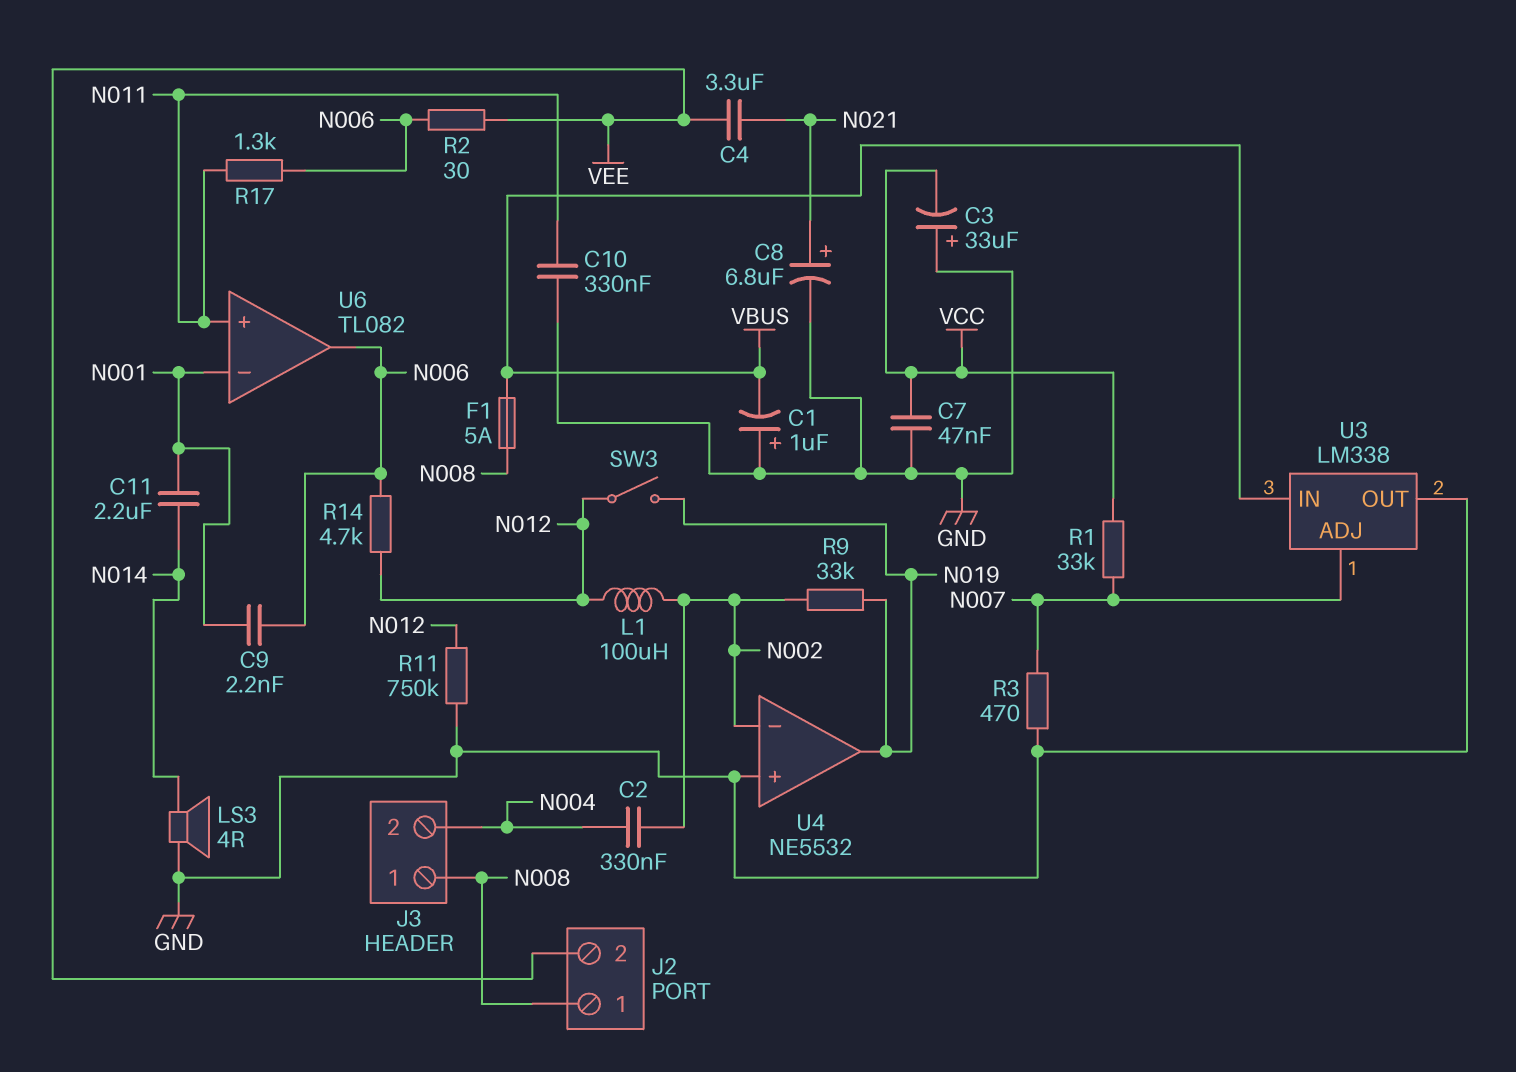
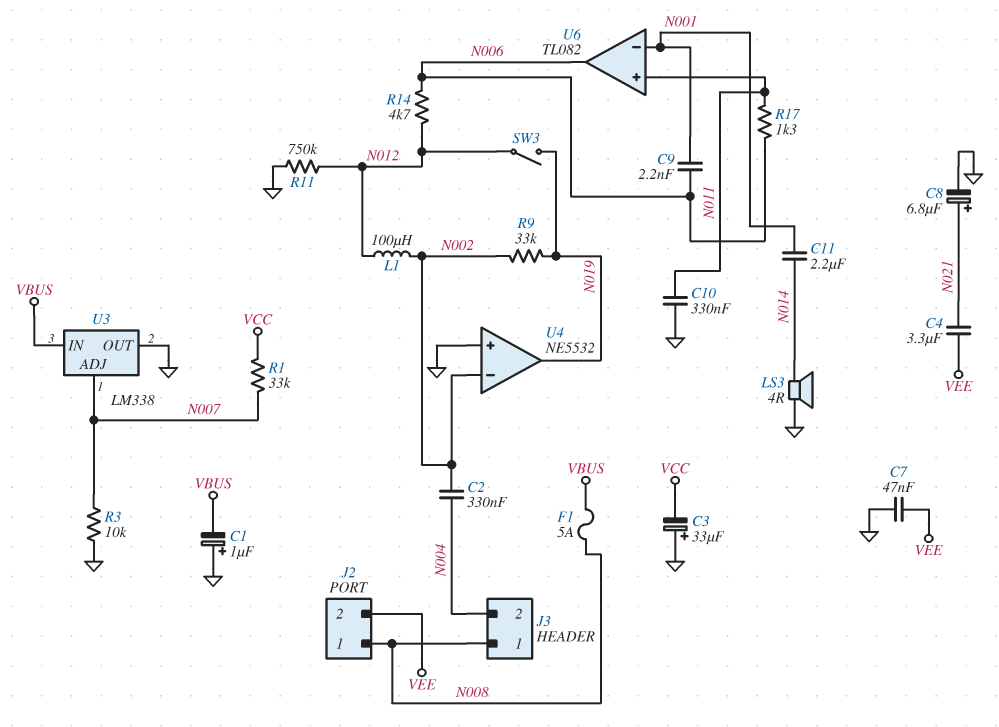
C7: 47nF (GND, VCC) -> 47nF (GND, VEE)
R2: 30 (N006, VEE) -> none
R3: 470 (GND, N007) -> 10k (GND, N007)

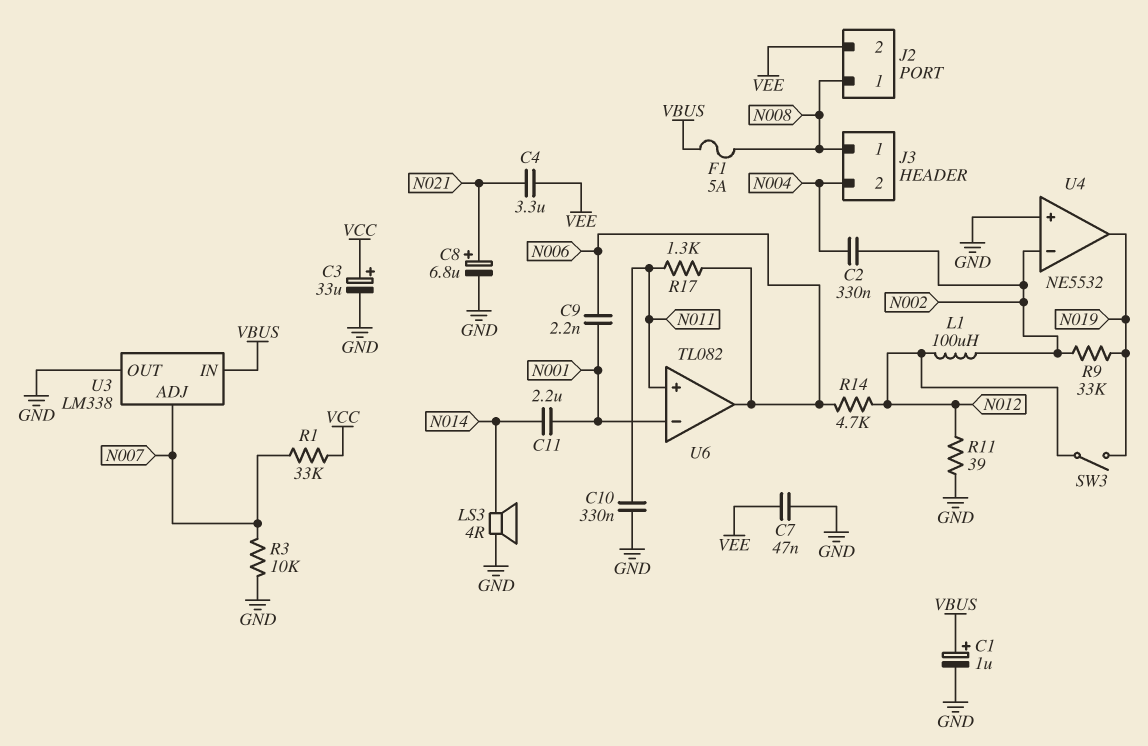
C1: 1uF (plus GND, minus VBUS) -> 1uF (plus VBUS, minus GND)
C3: 33uF (plus GND, minus VCC) -> 33uF (plus VCC, minus GND)
R11: 750k (GND, N012) -> 39 (GND, N012)

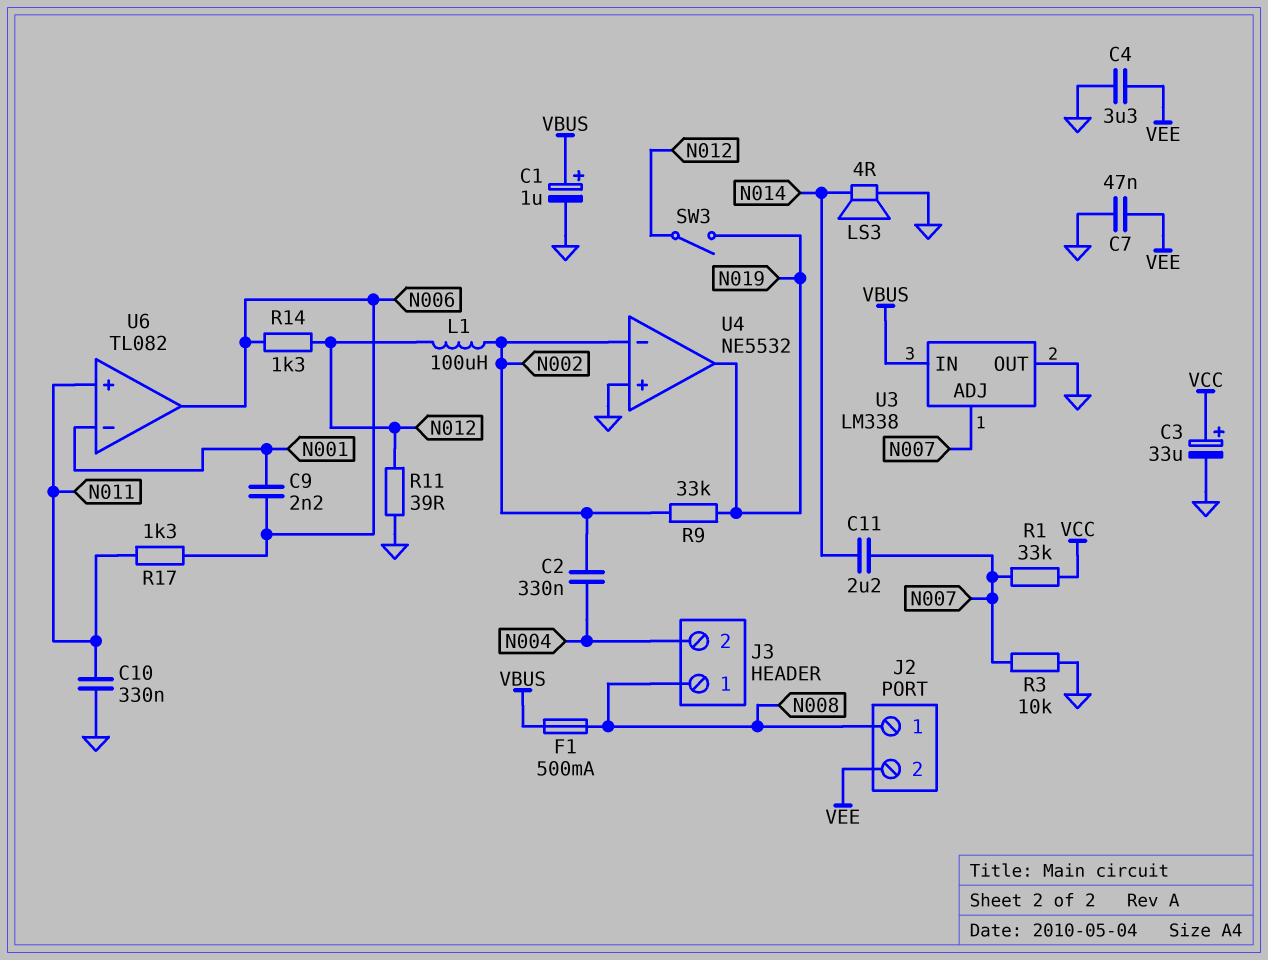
C4: 3.3uF (N021, VEE) -> 3.3uF (GND, VEE)
C8: 6.8uF (plus N021, minus GND) -> none
C11: 2.2uF (N001, N014) -> 2.2uF (N007, N014)
F1: 5A (N008, VBUS) -> 500mA (N008, VBUS)
R14: 4.7k (N006, N012) -> 1.3k (N006, N012)

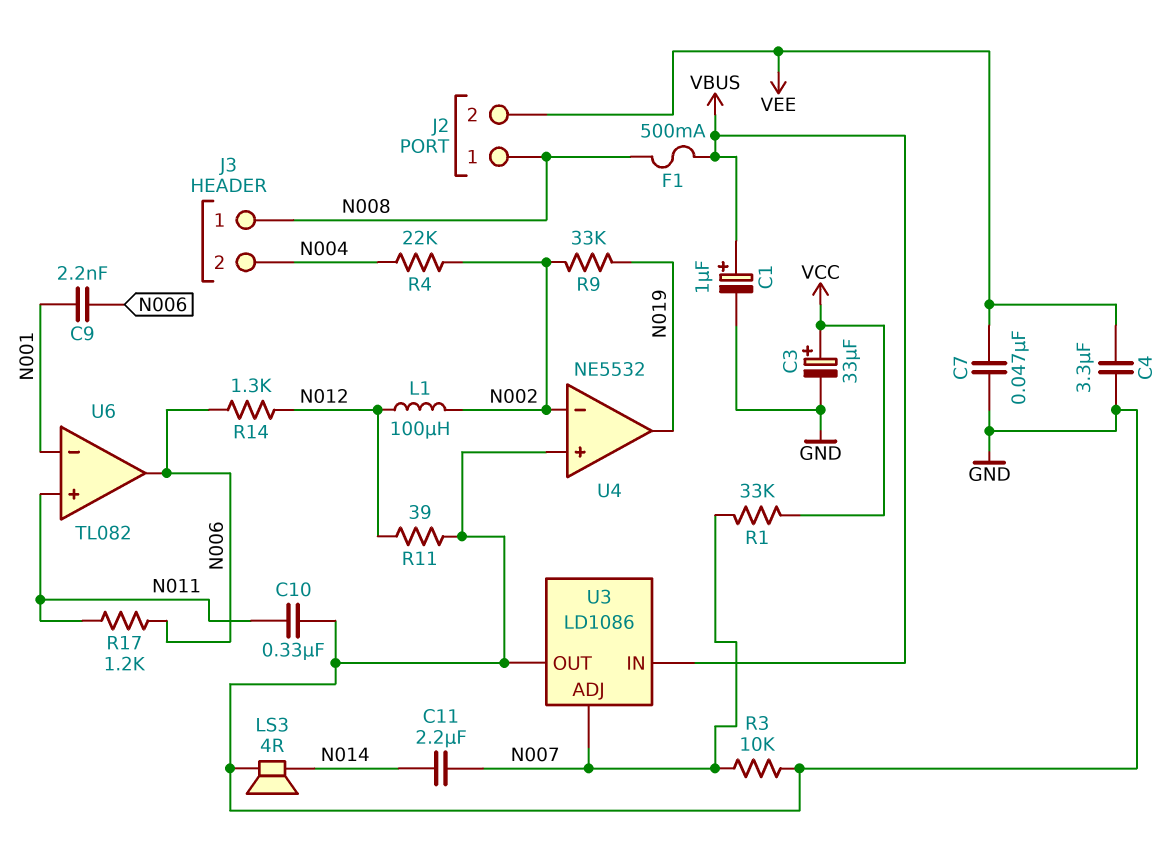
C2: 330nF (N002, N004) -> none
R4: none -> 22k (N002, N004)
R17: 1.3k (N006, N011) -> 1.2k (N006, N011)
SW3: switch (N012, N019) -> none
U3: LM338 -> LD1086

